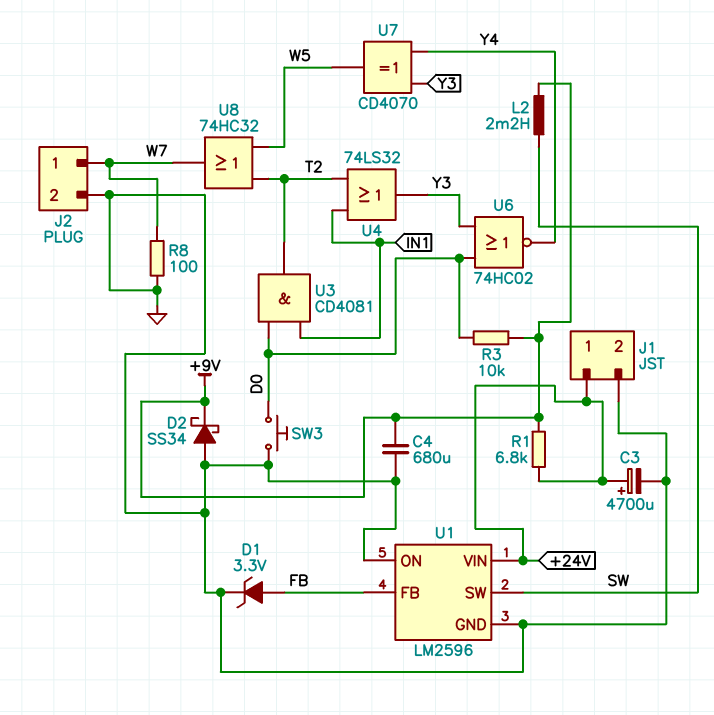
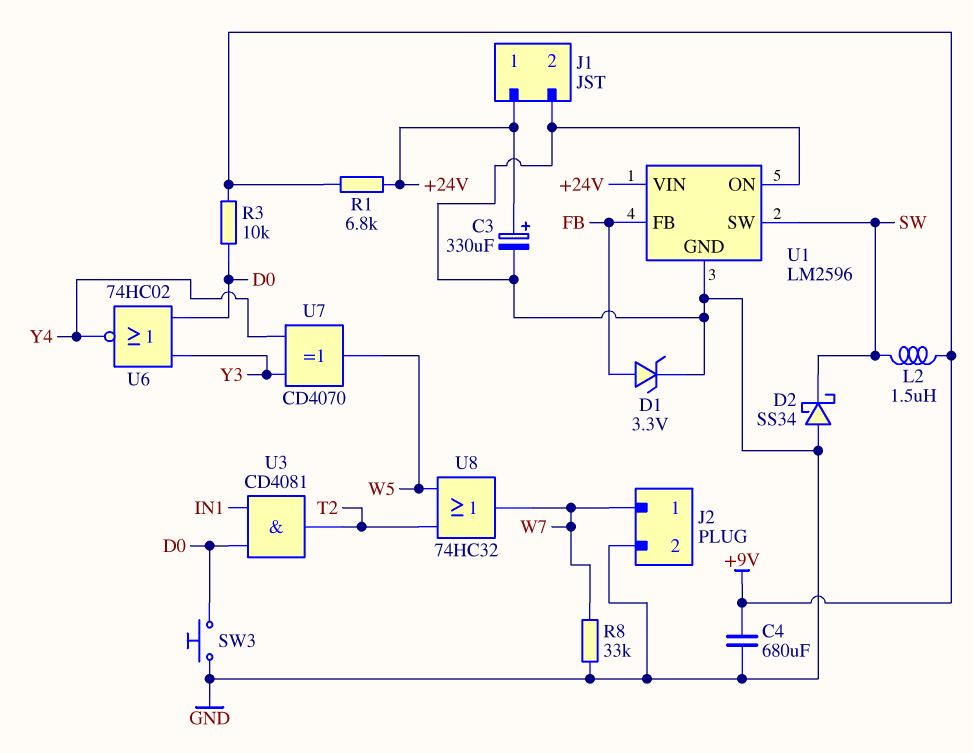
C3: 4700uF (plus +24V, minus GND) -> 330uF (plus +24V, minus GND)
D2: schottky SS34 (A GND, K +9V) -> schottky SS34 (A GND, K SW)
L2: 2.2mH (+9V, SW) -> 1.5uH (+9V, SW)
R8: 100 (GND, W7) -> 33k (GND, W7)
U4: OR 74LS32 (in IN1, in T2, out Y3) -> none

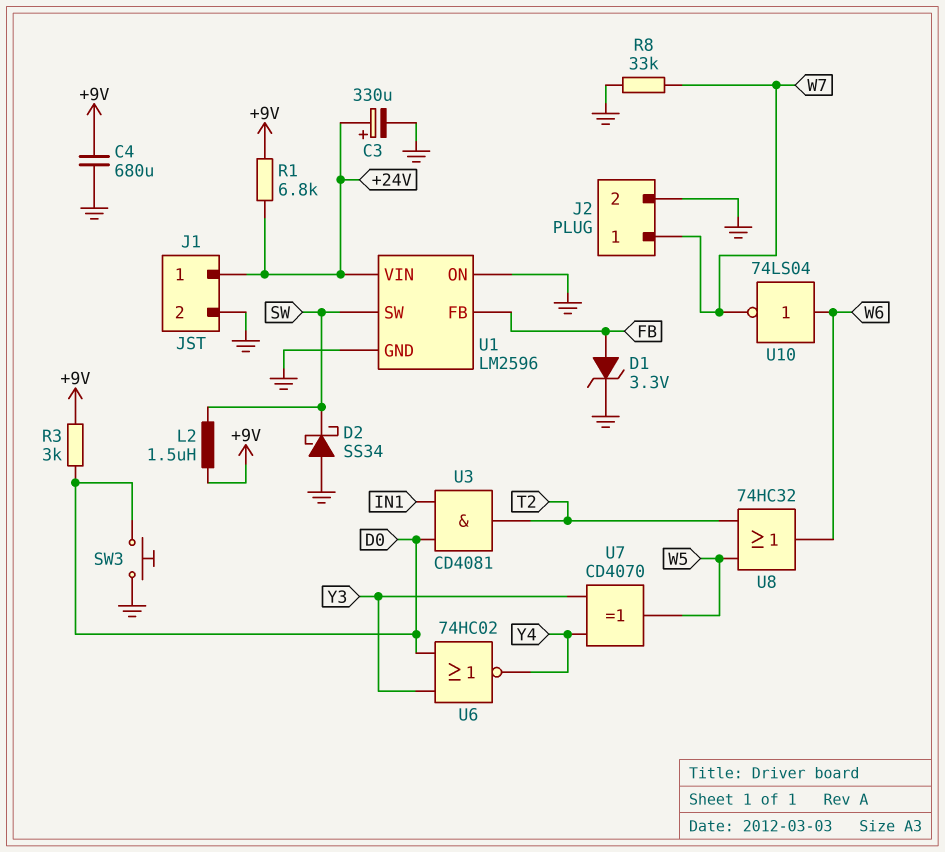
R3: 10k (+9V, D0) -> 3k (+9V, D0)
U8: OR 74HC32 (in T2, in W5, out W7) -> OR 74HC32 (in T2, in W5, out W6)
U10: none -> NOT 74LS04 (in W6, out W7)

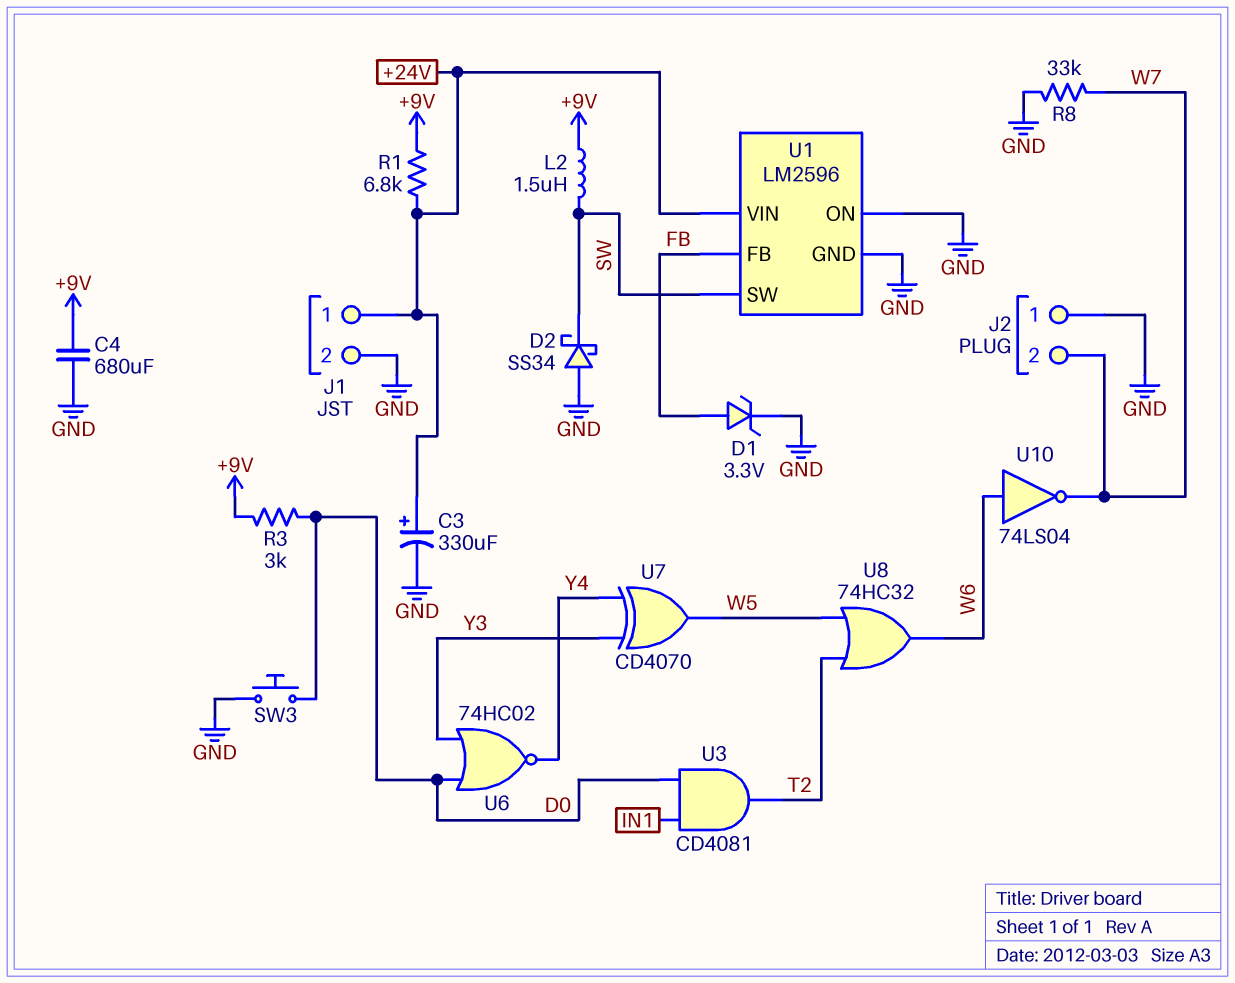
J2 pin 1: W7 -> GND
J2 pin 2: GND -> W7

